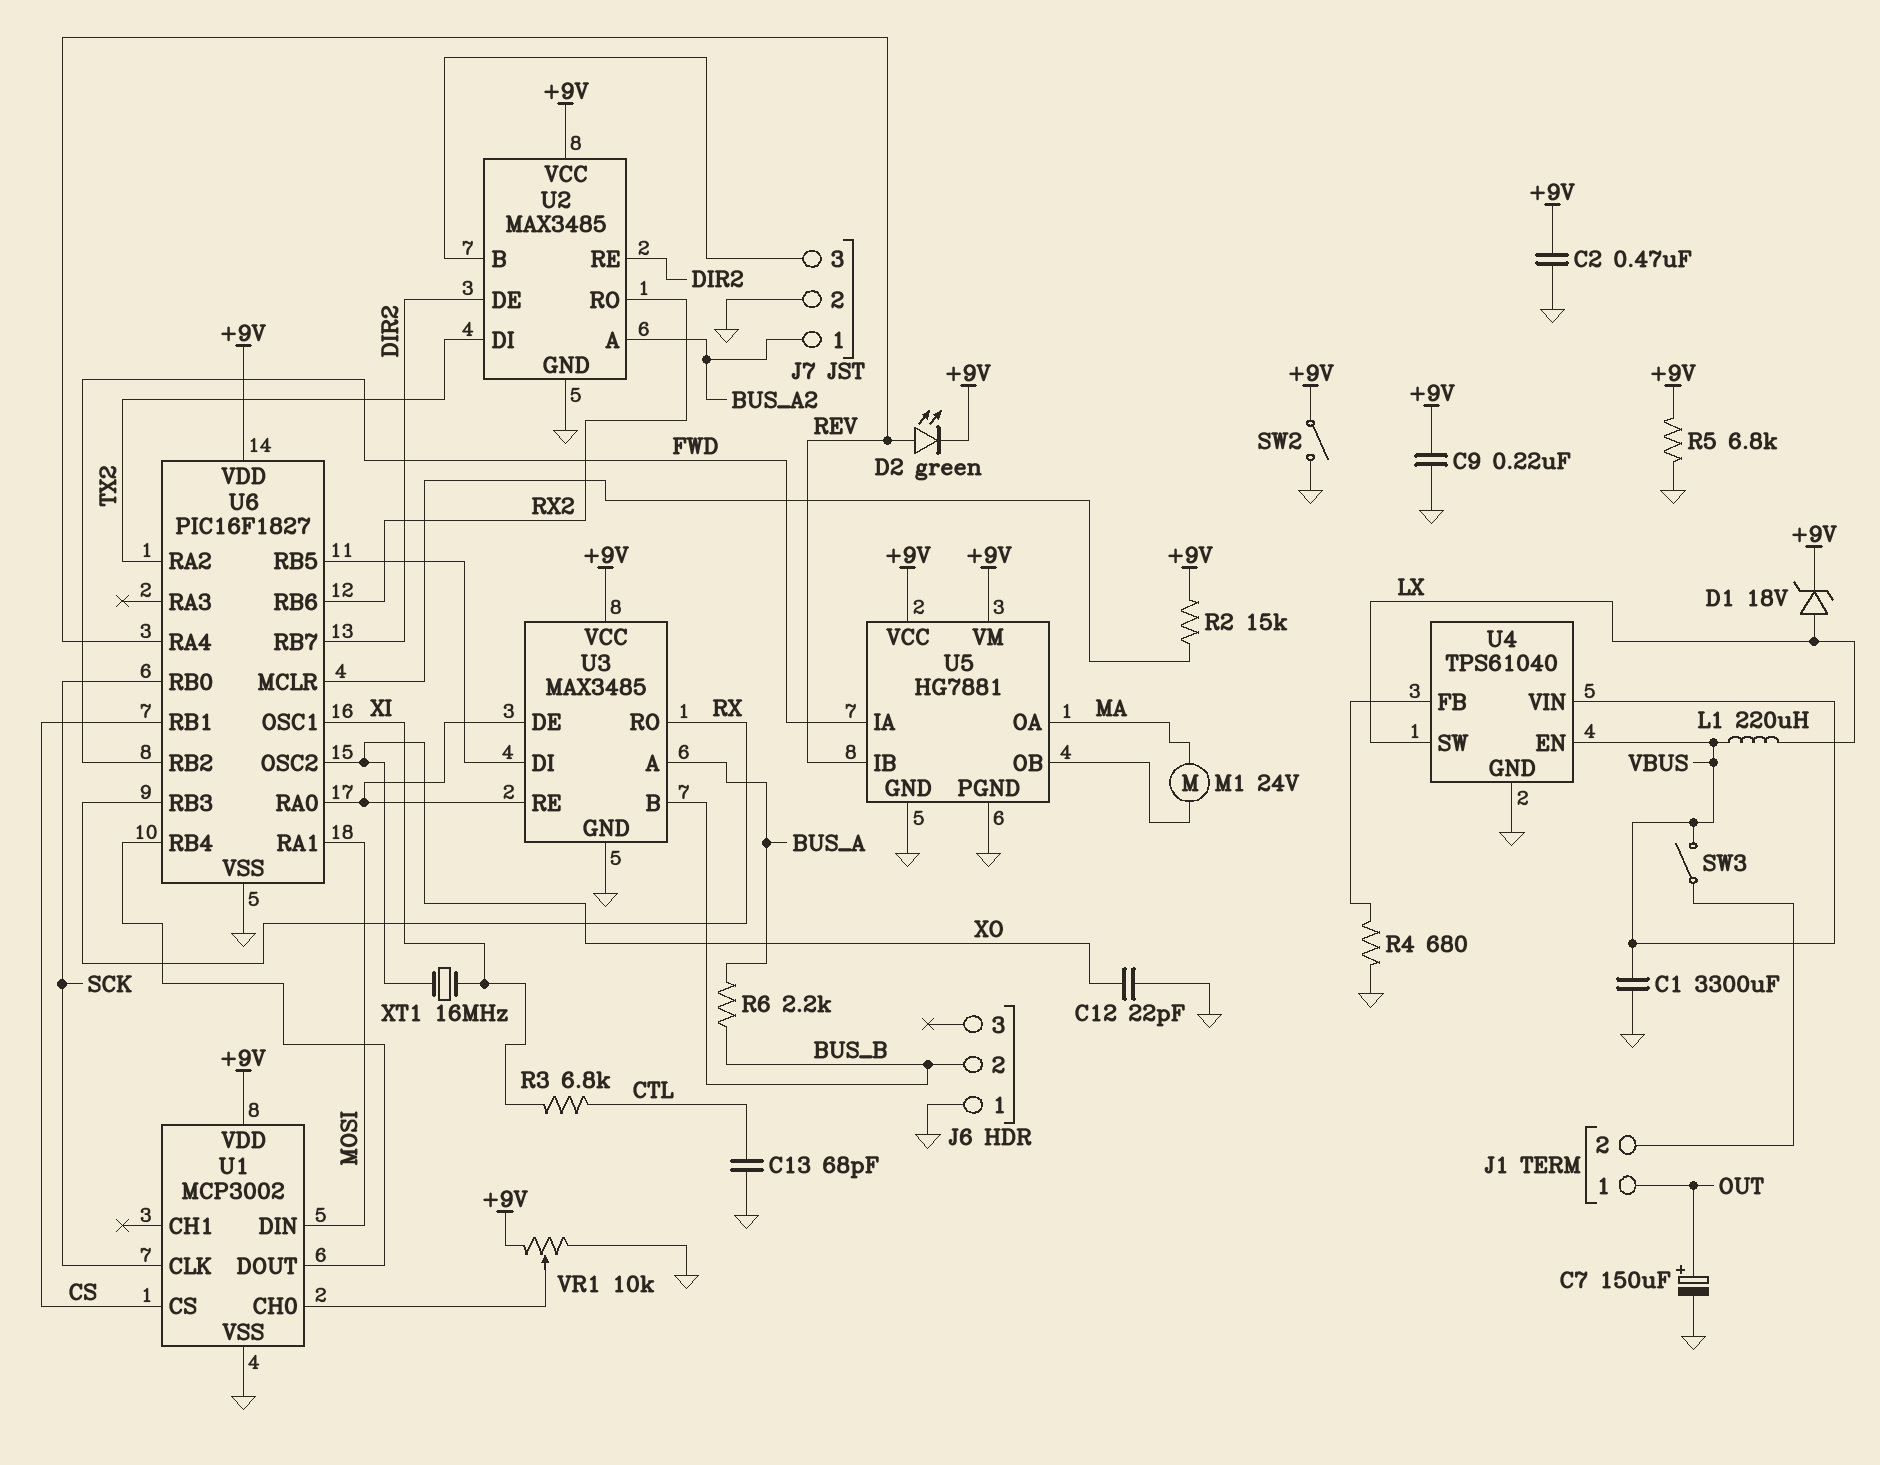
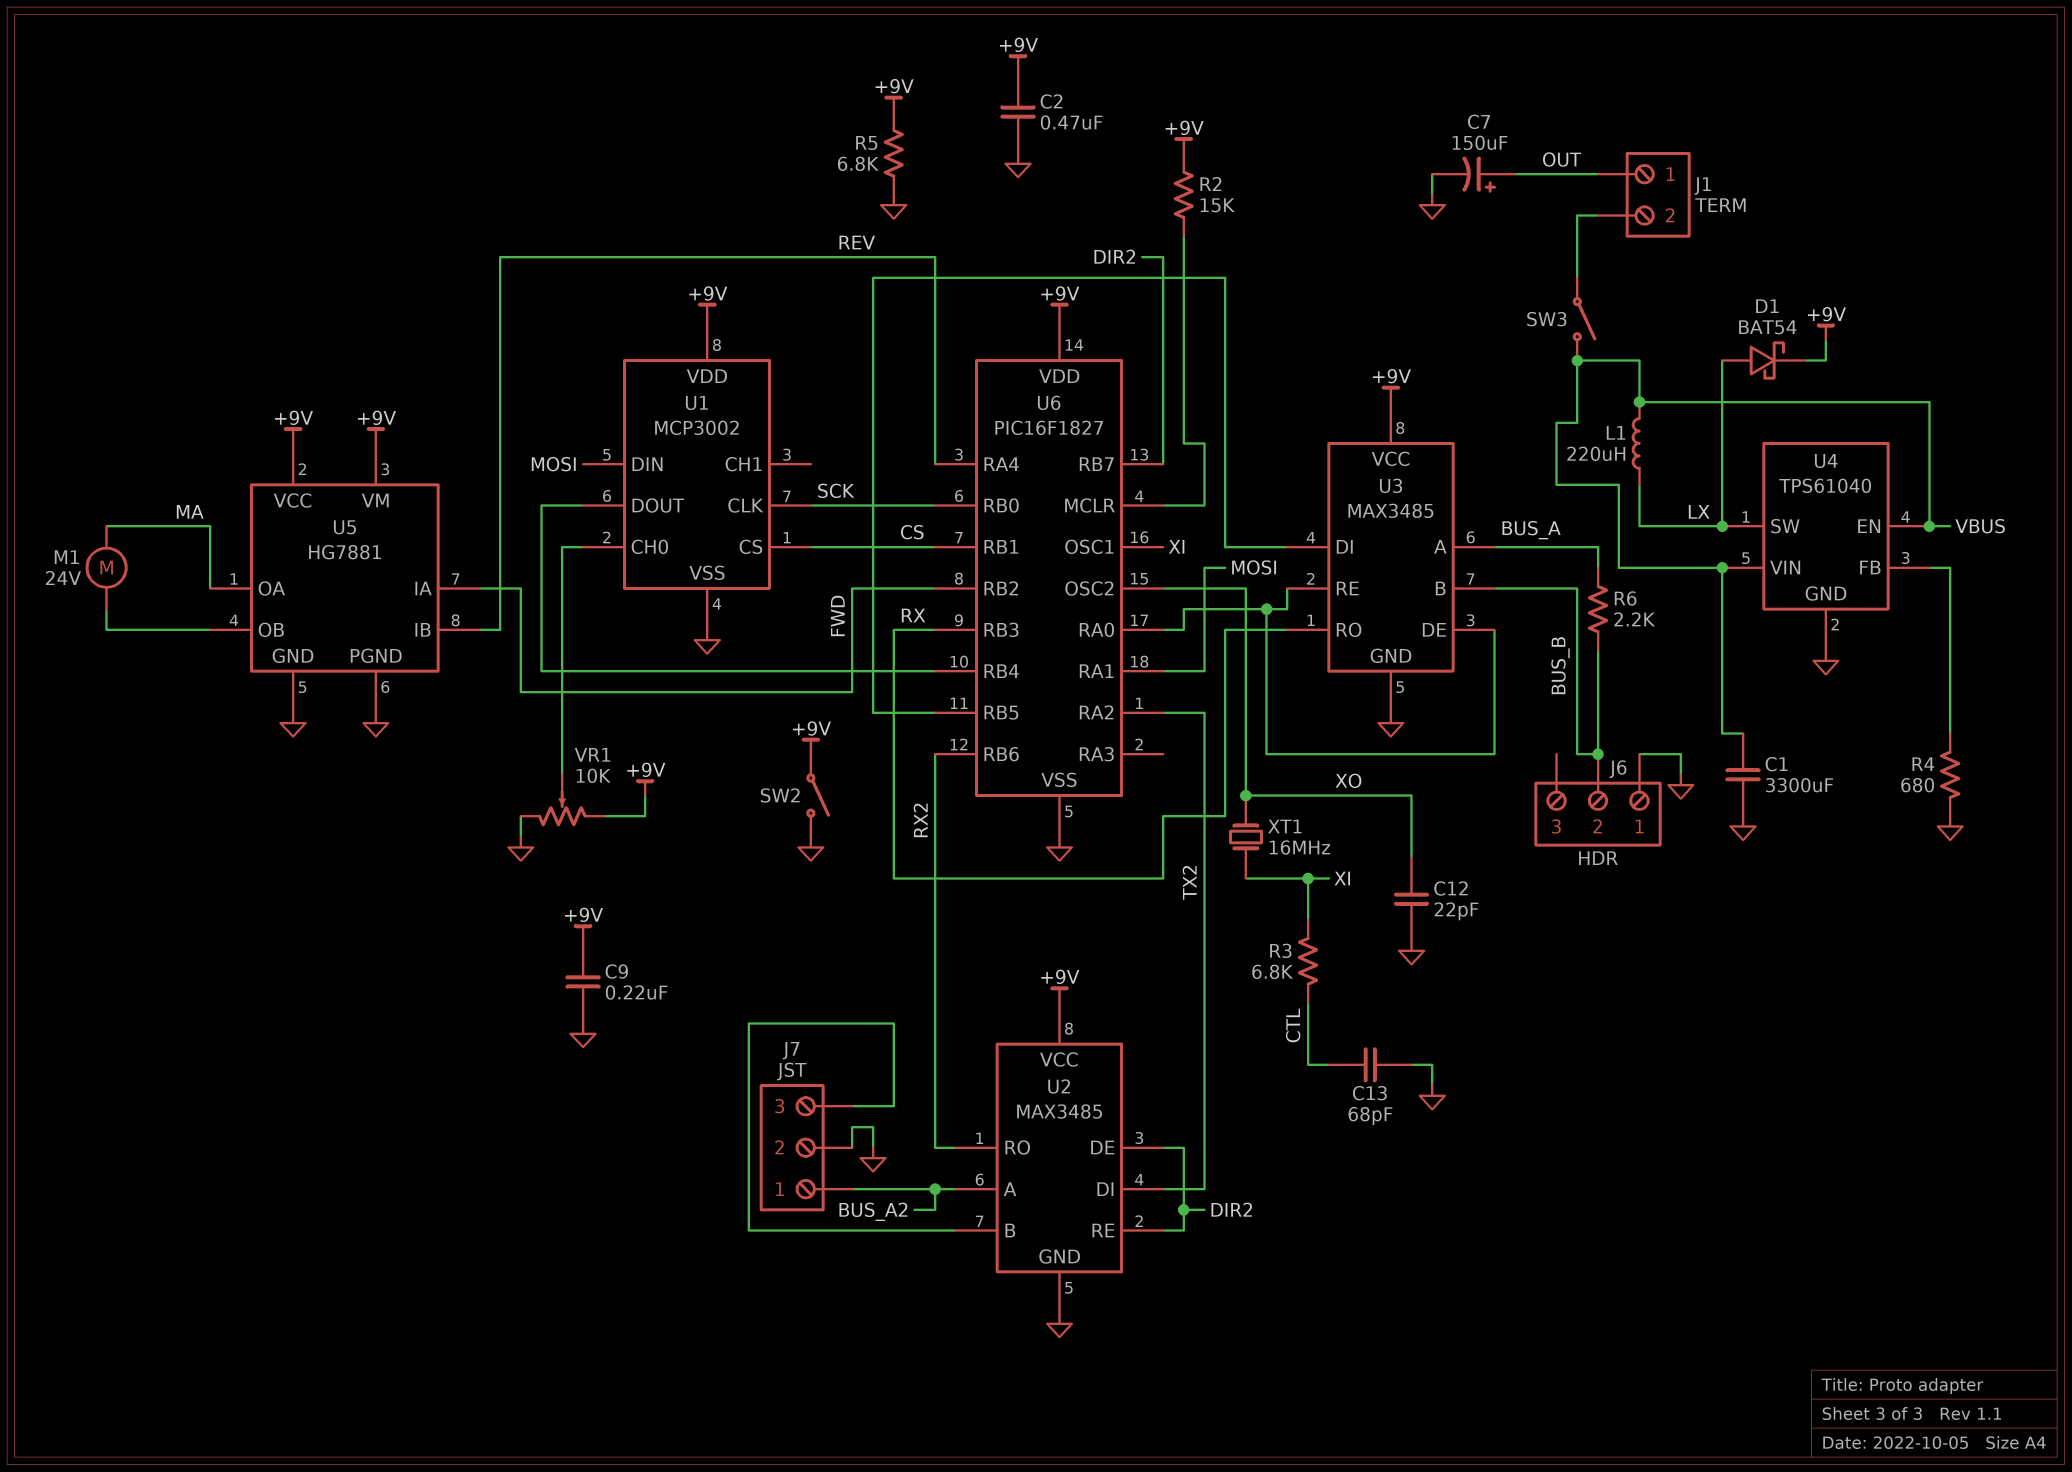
D1: zener 18V (A LX, K +9V) -> schottky BAT54 (A LX, K +9V)
D2: LED green (A REV, K +9V) -> none

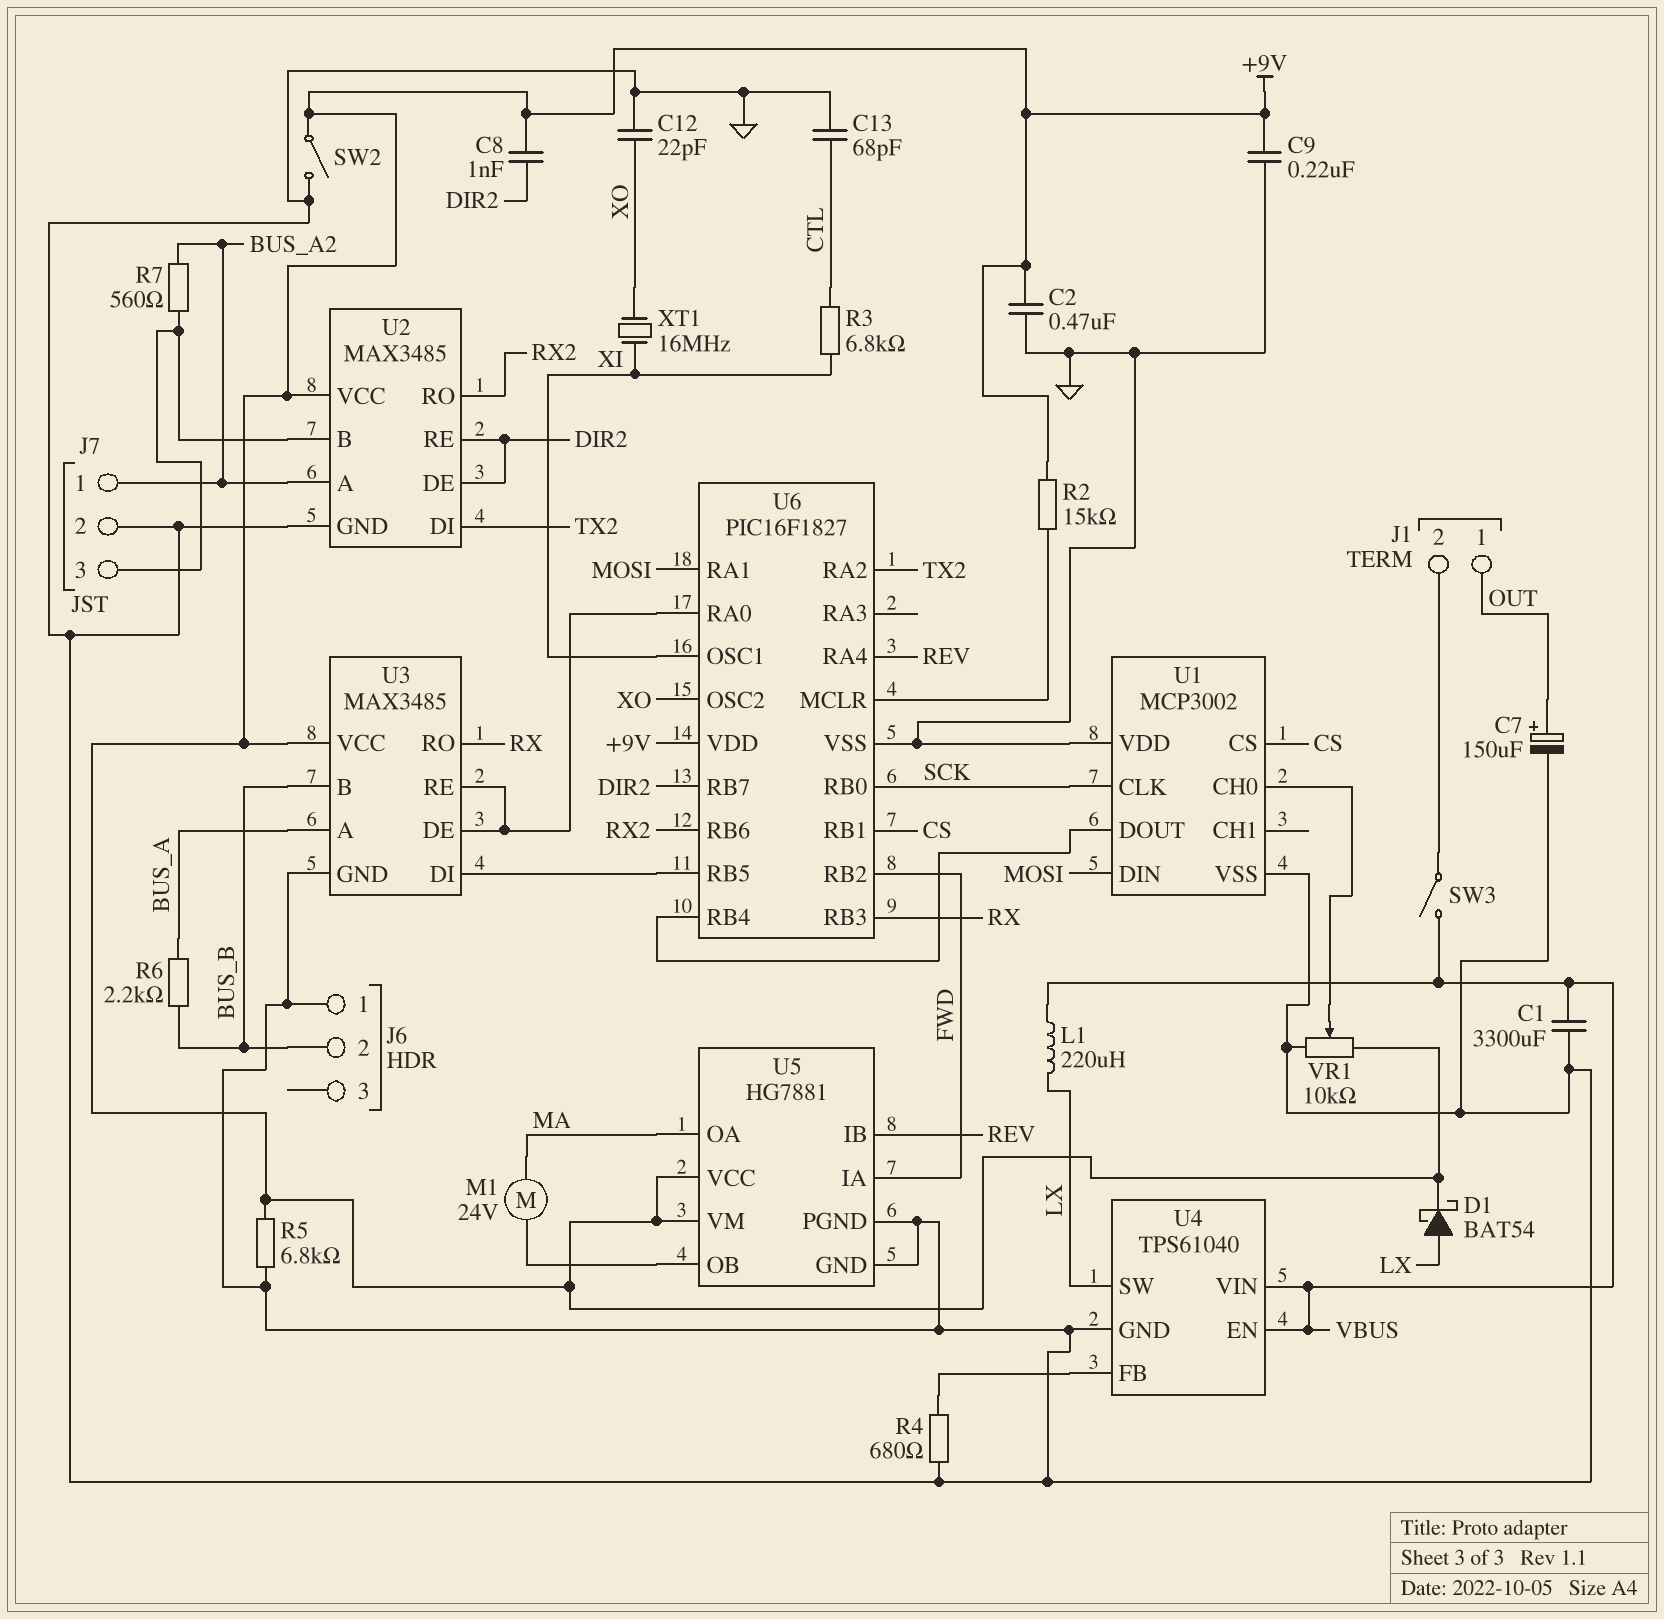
C8: none -> 1nF (+9V, DIR2)
R7: none -> 560 (BUS_A2, J7/3)
U1 pin VDD: +9V -> GND

